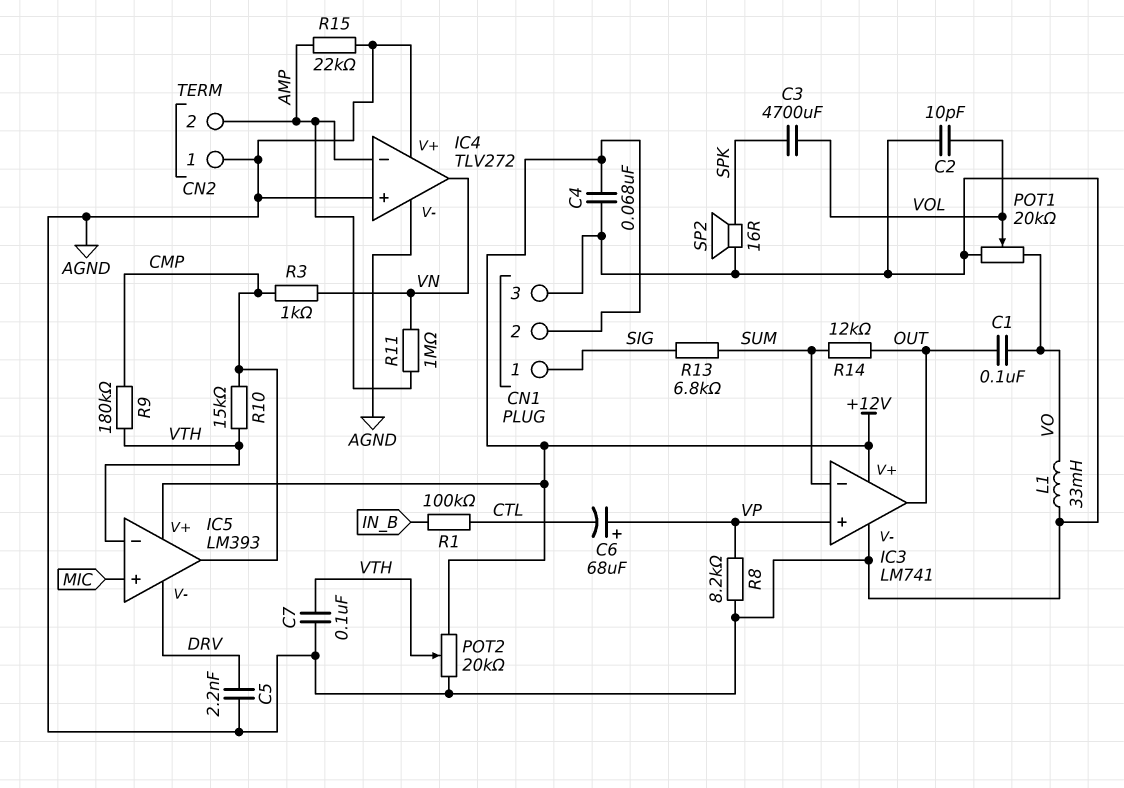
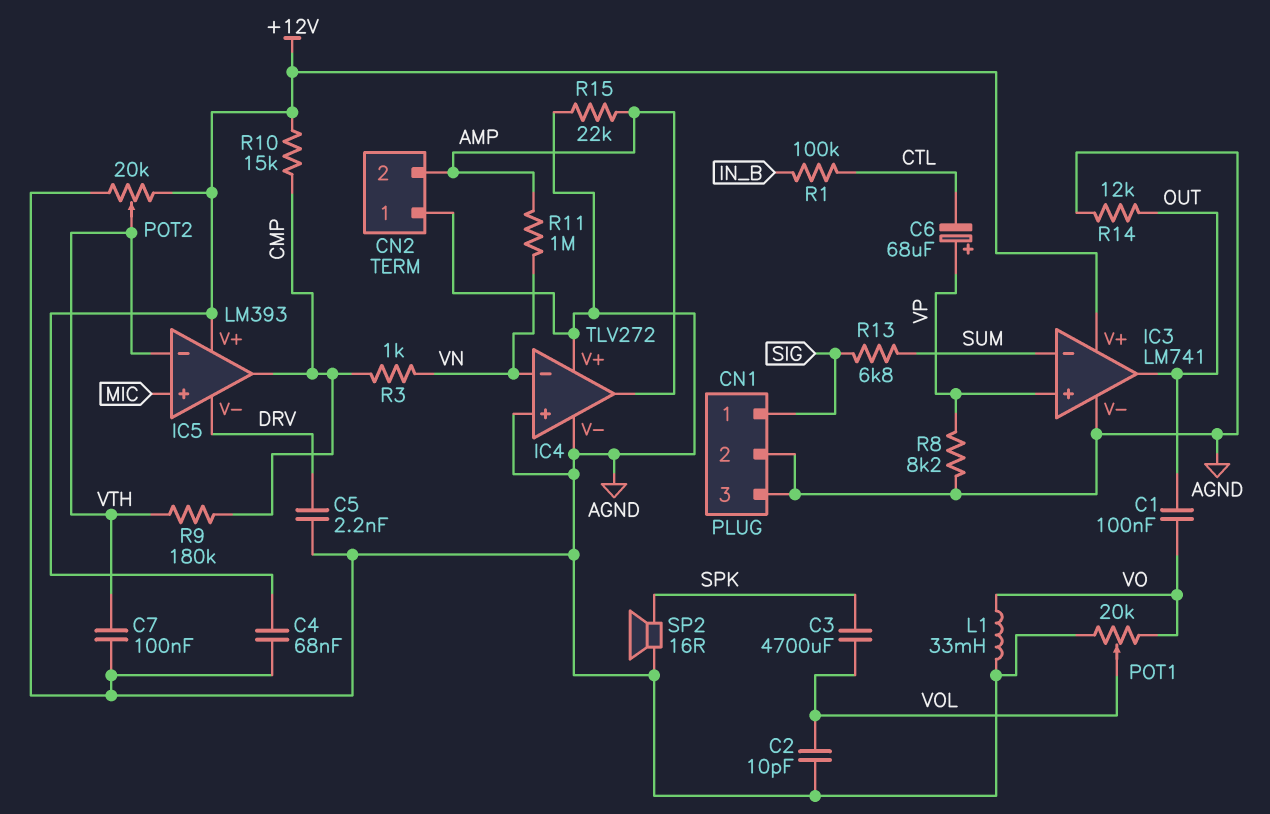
CN1 pin 2: +12V -> AGND
IC4 pin in-: AMP -> VN
IC4 pin out: VN -> AMP
R10: 15k (CMP, VTH) -> 15k (+12V, CMP)
R14: 12k (OUT, SUM) -> 12k (AGND, OUT)

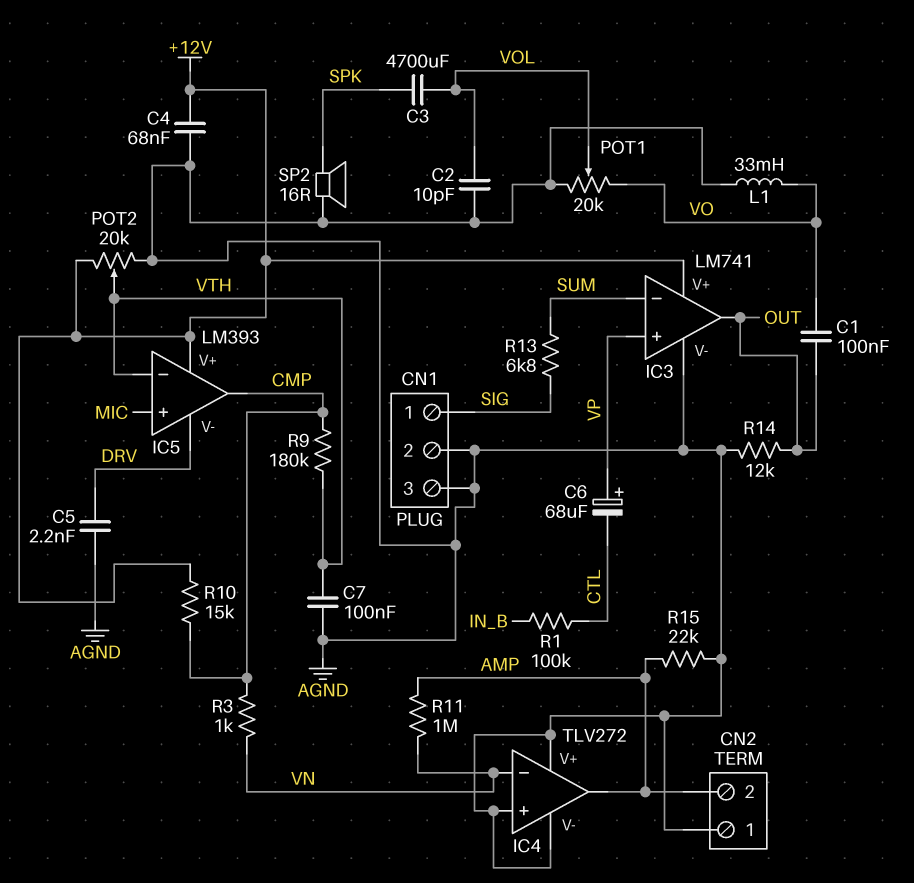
R8: 8.2k (AGND, VP) -> none

